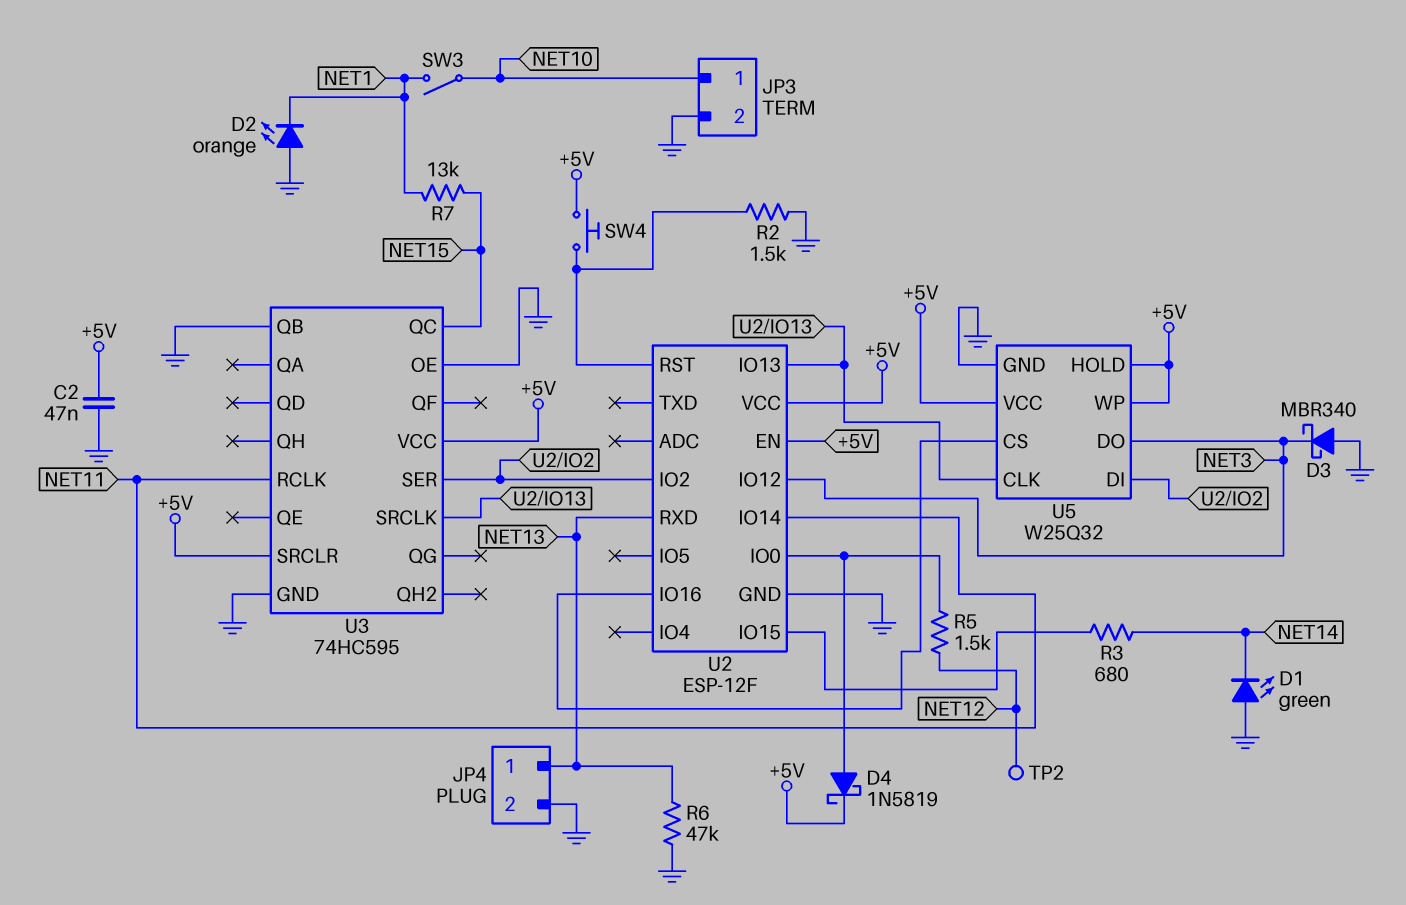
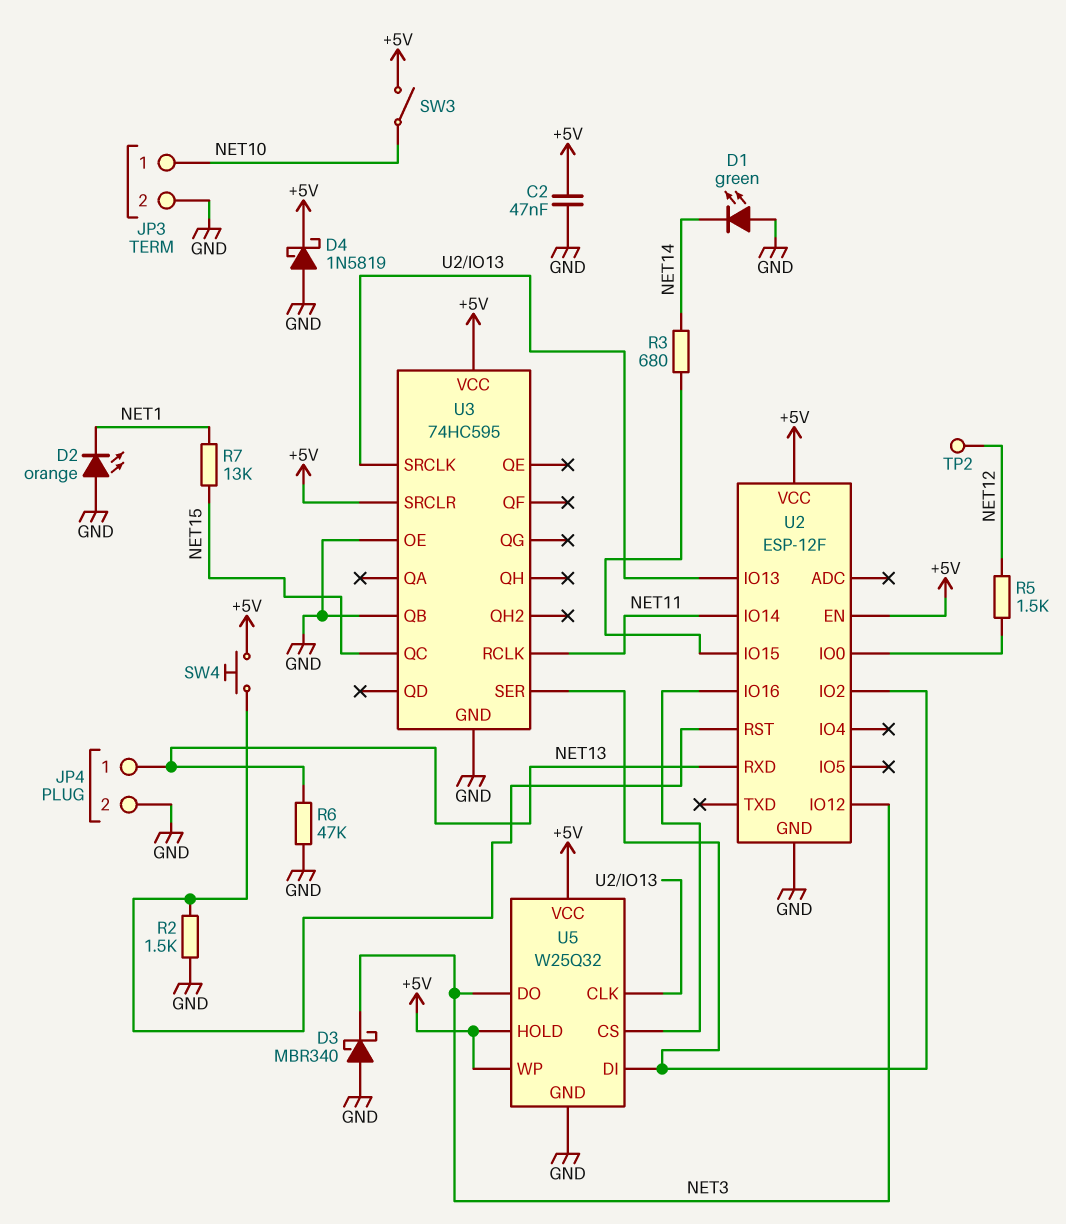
D4: schottky 1N5819 (A U2/IO0, K +5V) -> schottky 1N5819 (A GND, K +5V)
SW3: switch (NET1, NET10) -> switch (+5V, NET10)

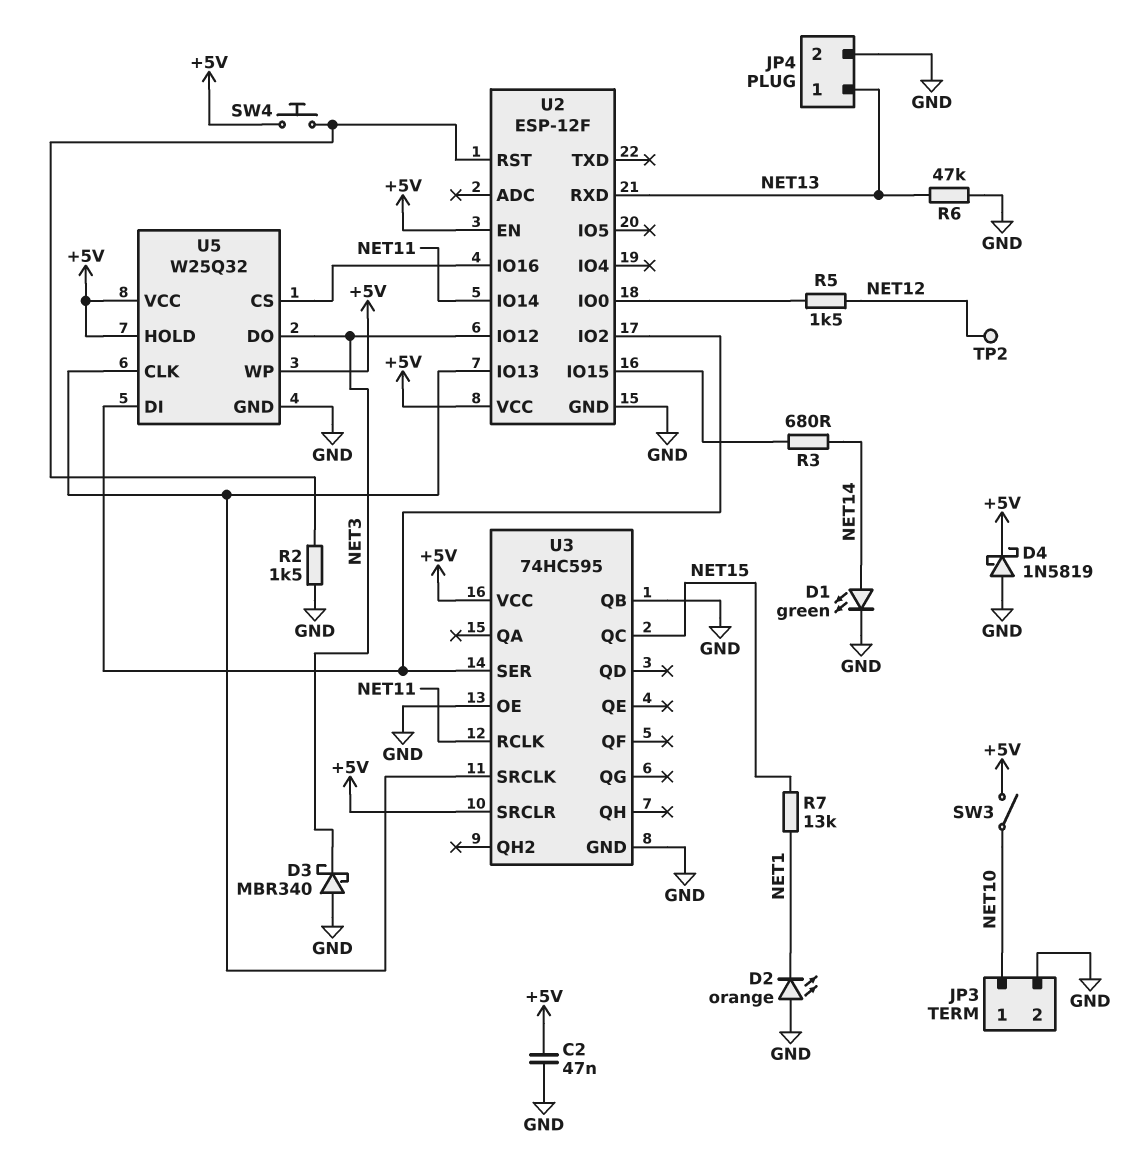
D1: LED green (A GND, K NET14) -> LED green (A NET14, K GND)

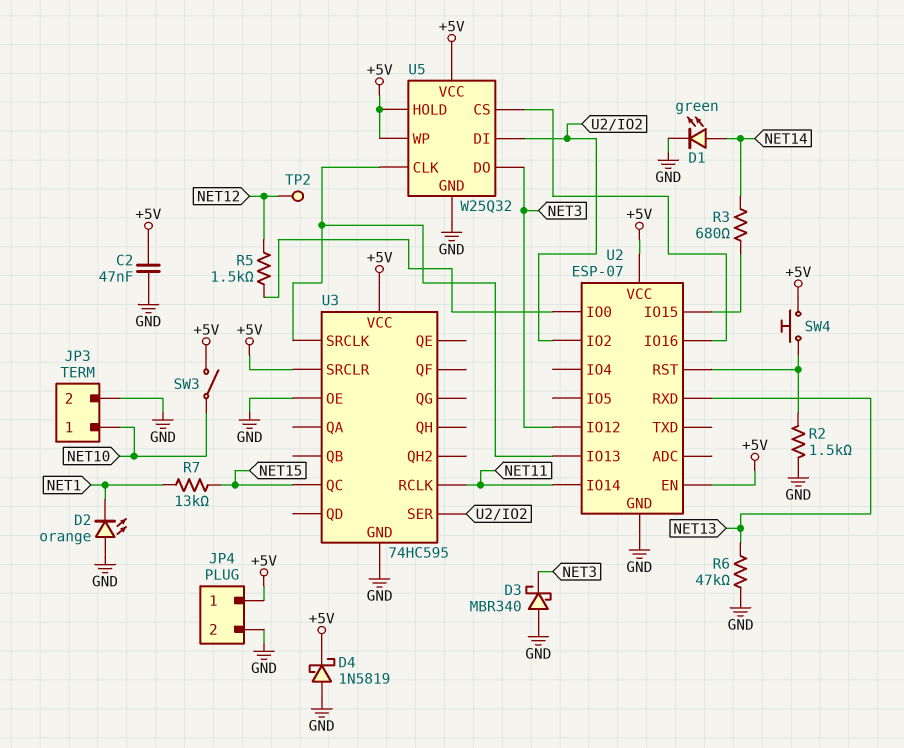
JP4 pin 1: NET13 -> +5V
U2: ESP-12F -> ESP-07
U3 pin QB: GND -> none

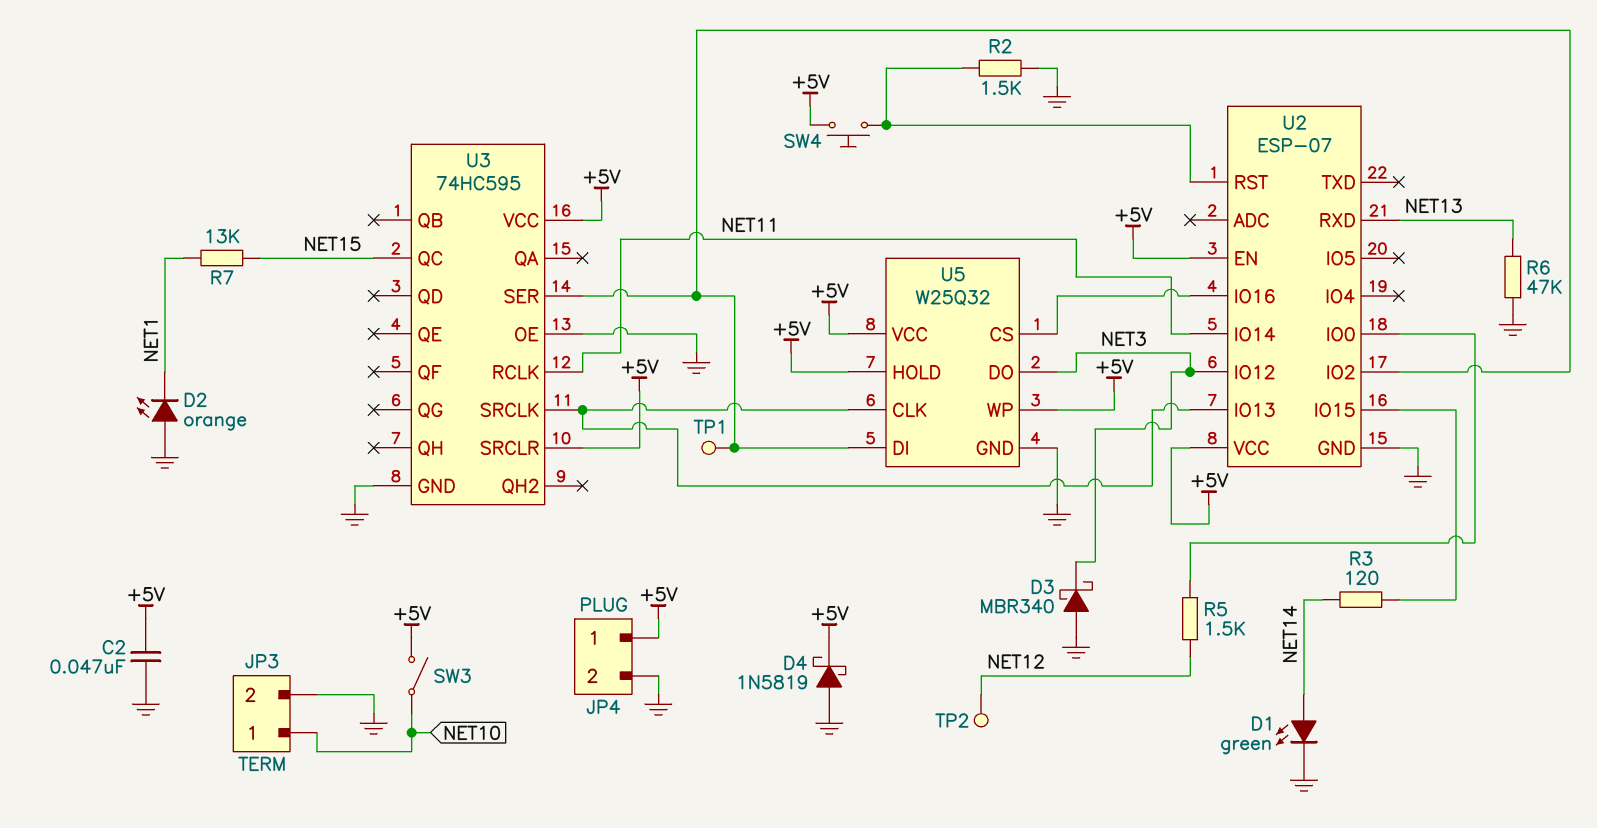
R3: 680 (NET14, U2/IO15) -> 120 (NET14, U2/IO15)
TP1: none -> test point (U2/IO2)

